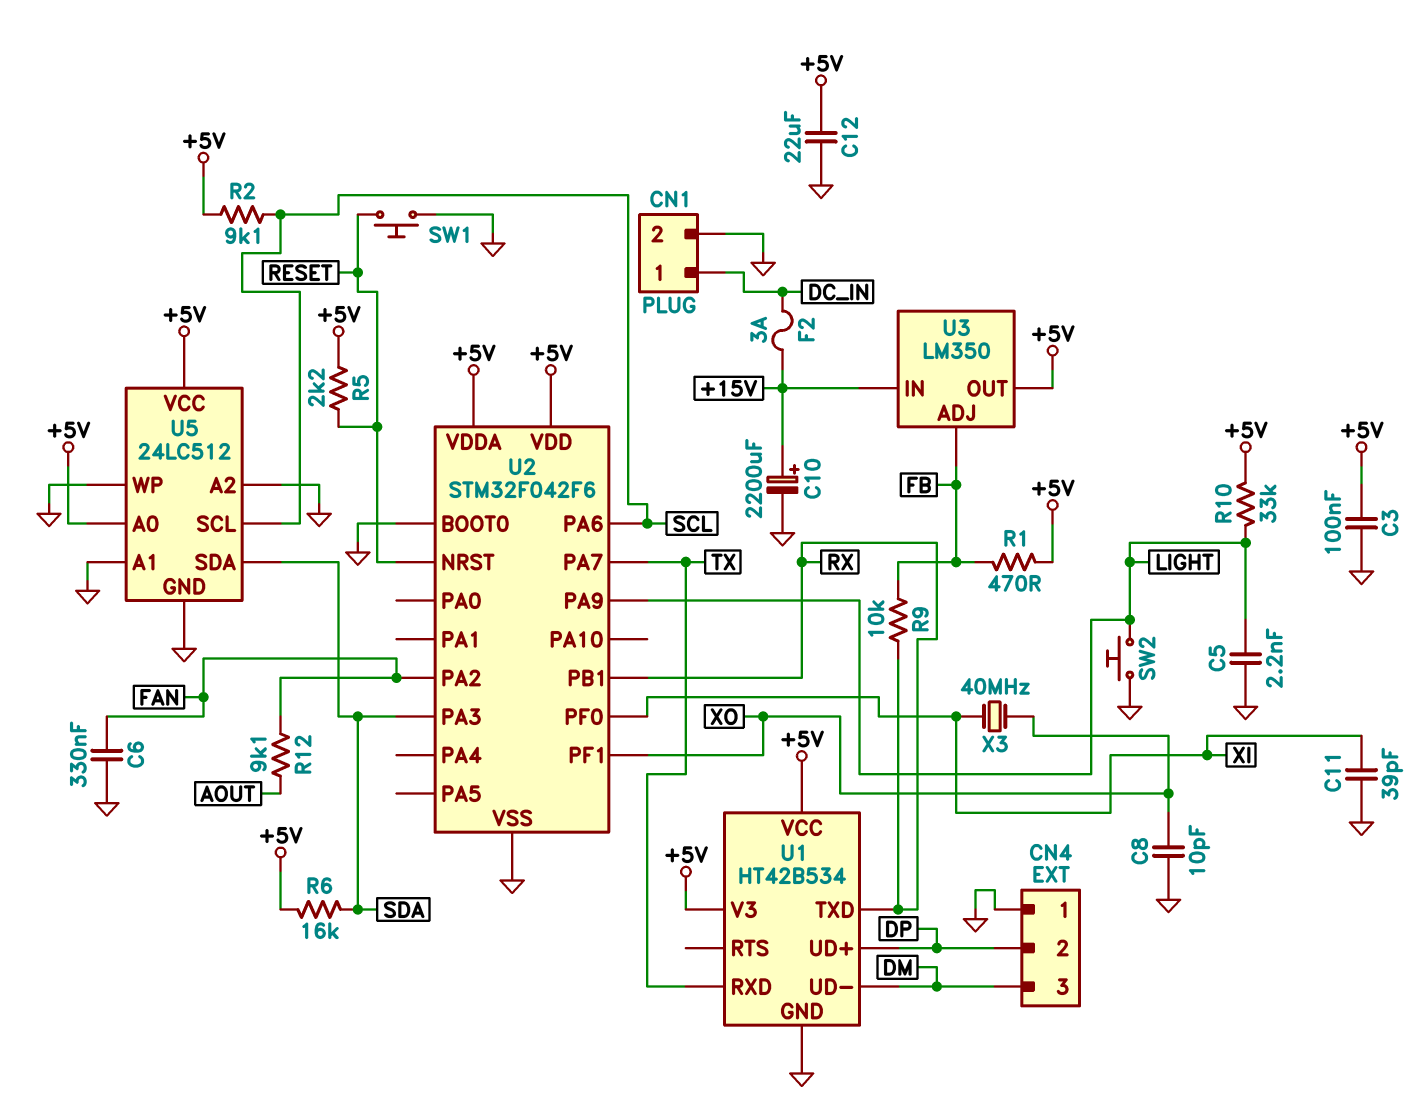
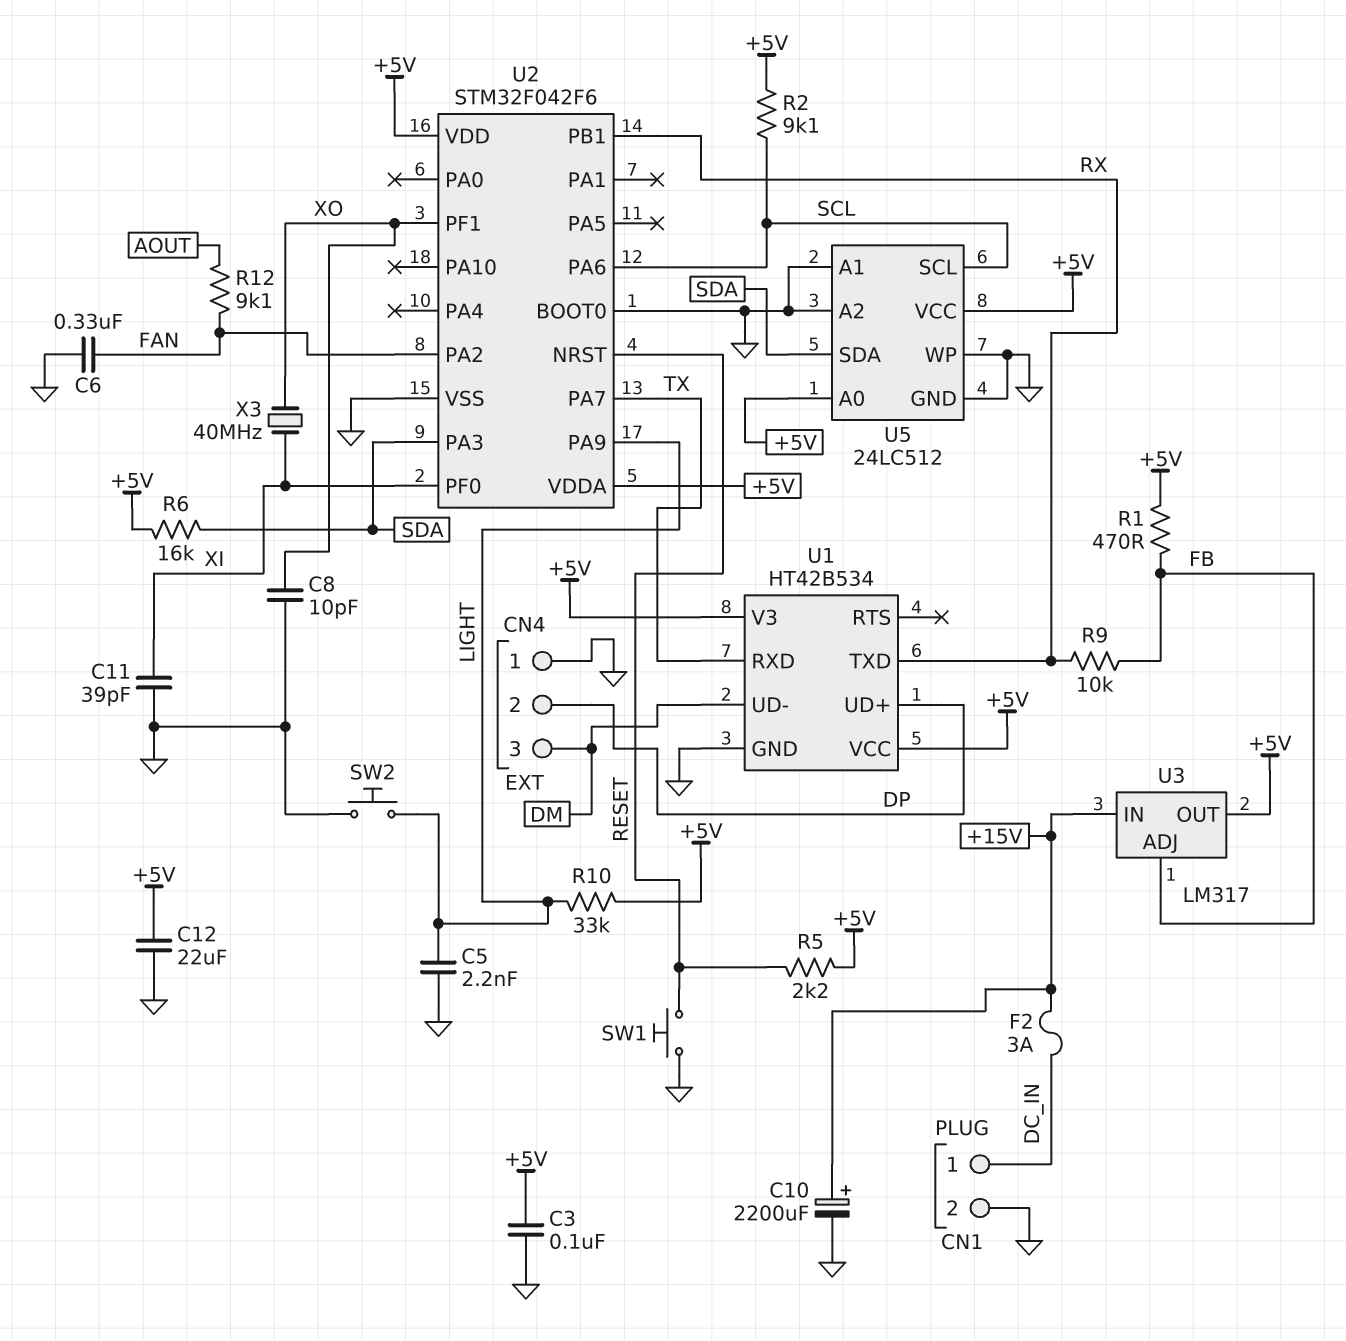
U3: LM350 -> LM317

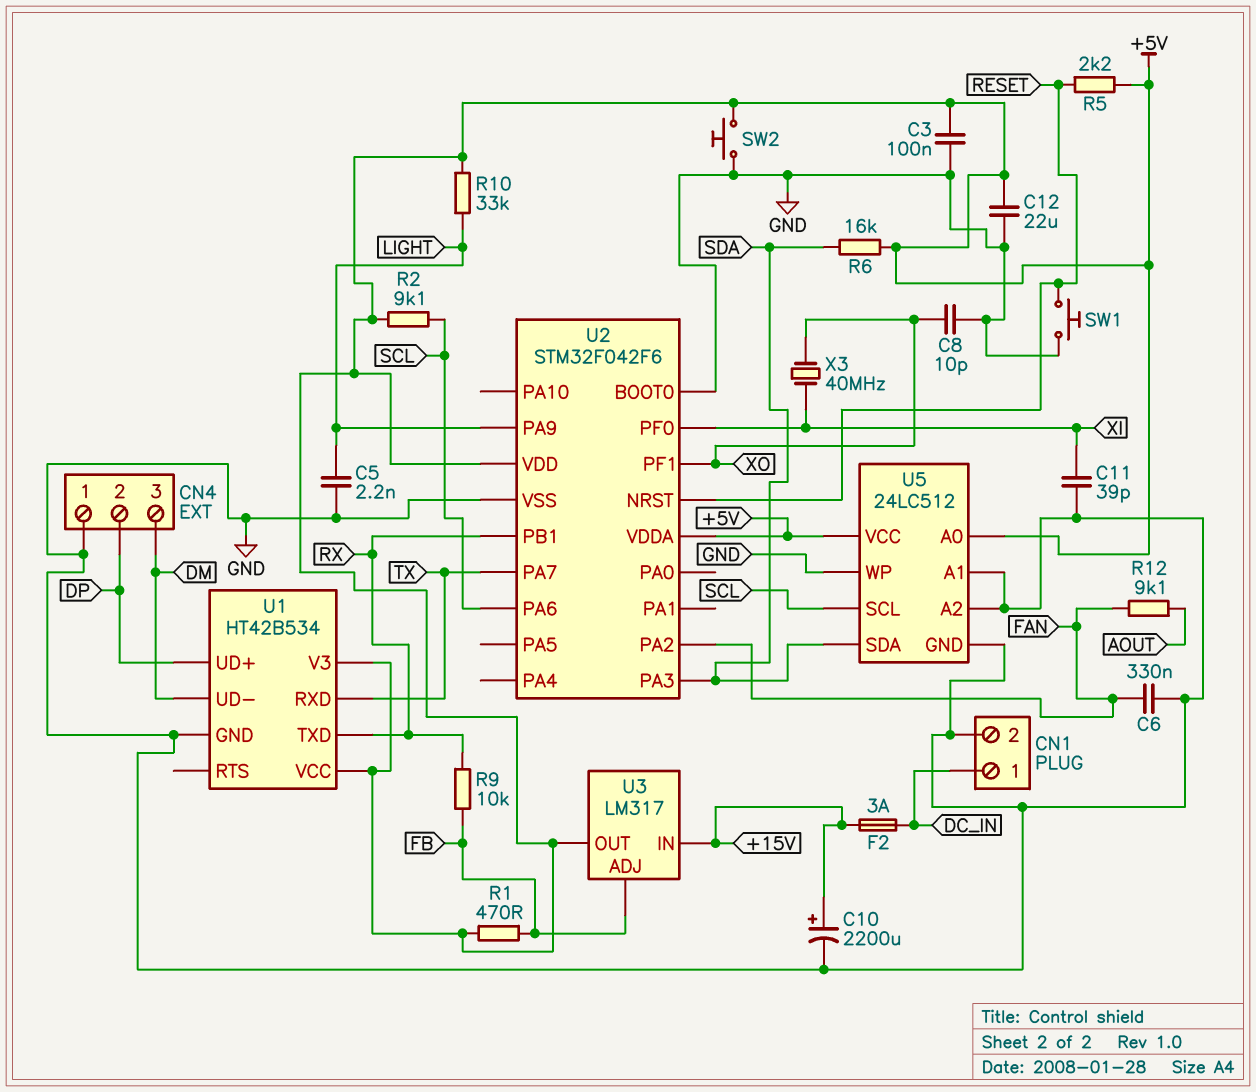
SW2: button (GND, LIGHT) -> button (+5V, GND)

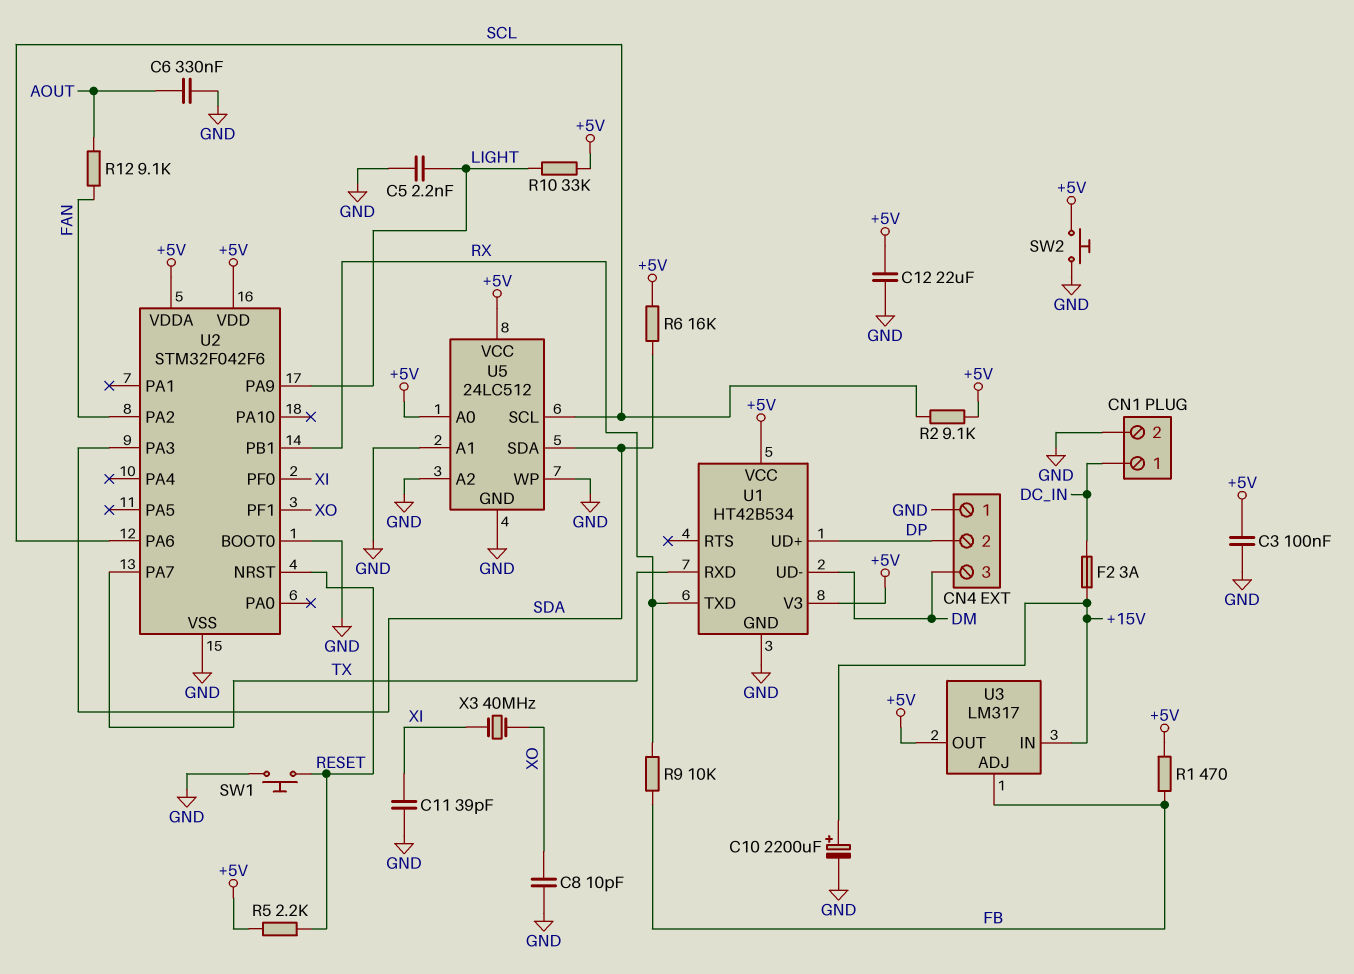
C6: 330nF (FAN, GND) -> 330nF (AOUT, GND)

